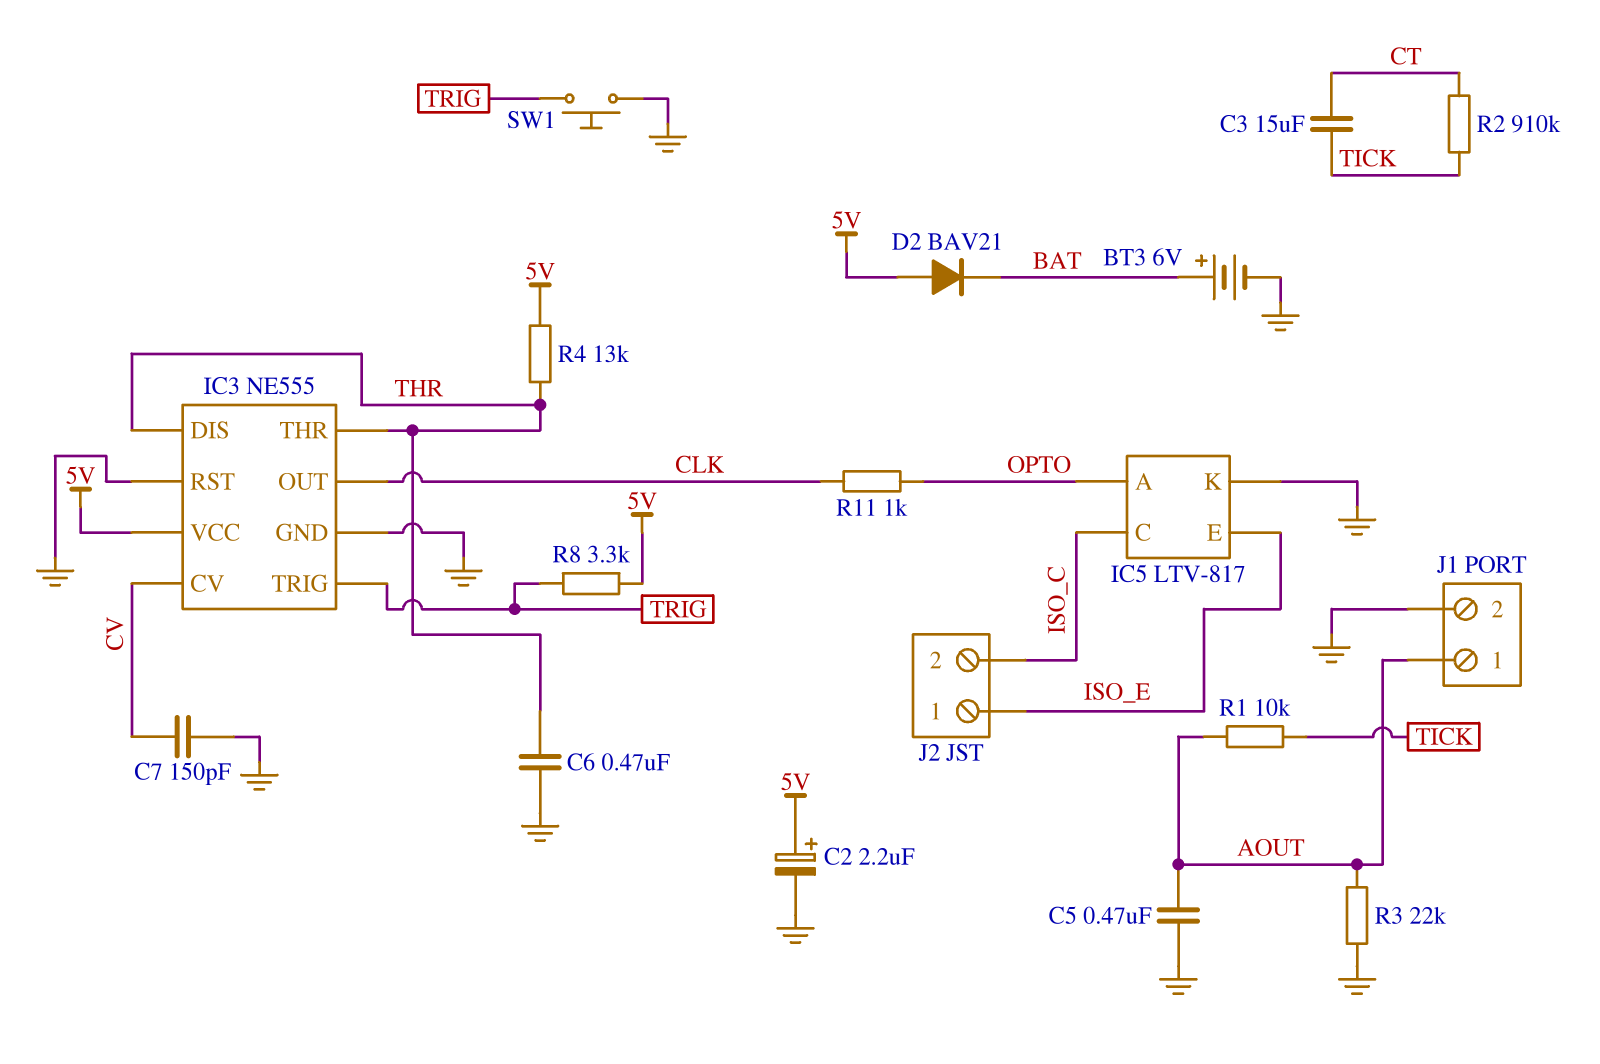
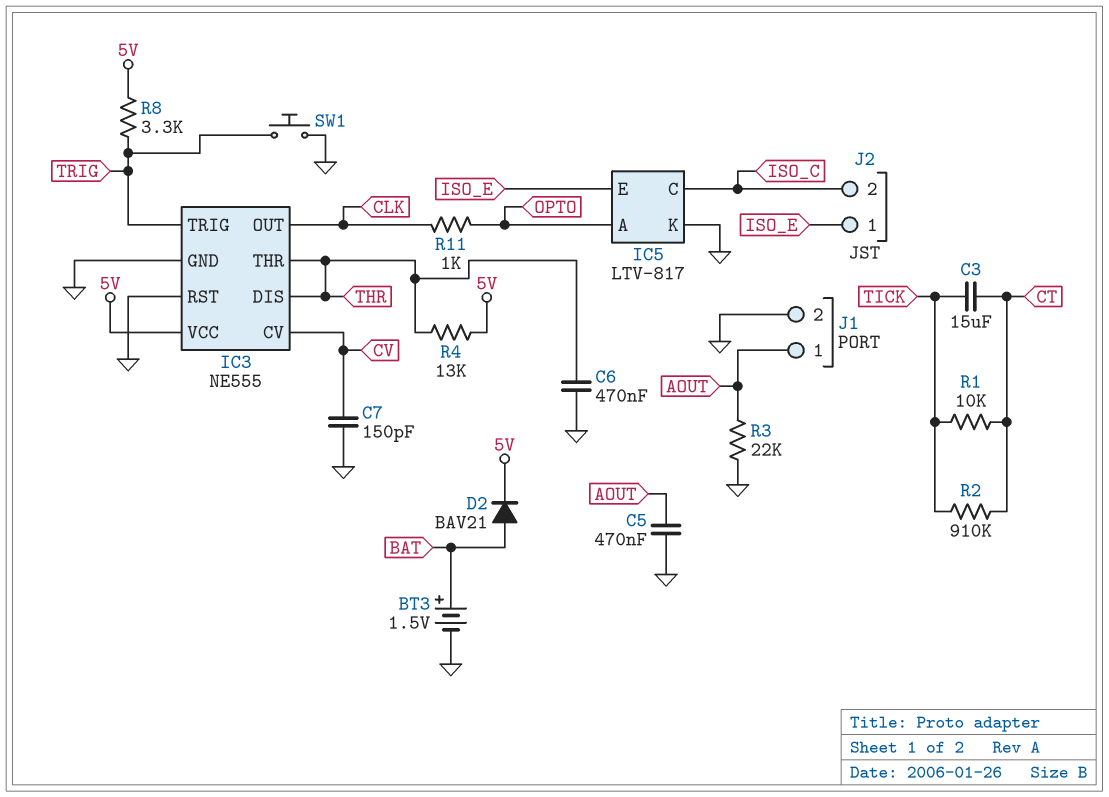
BT3: 6V (plus BAT, minus GND) -> 1.5V (plus BAT, minus GND)
C2: 2.2uF (plus 5V, minus GND) -> none
D2: diode BAV21 (A 5V, K BAT) -> diode BAV21 (A BAT, K 5V)
R1: 10k (AOUT, TICK) -> 10k (CT, TICK)

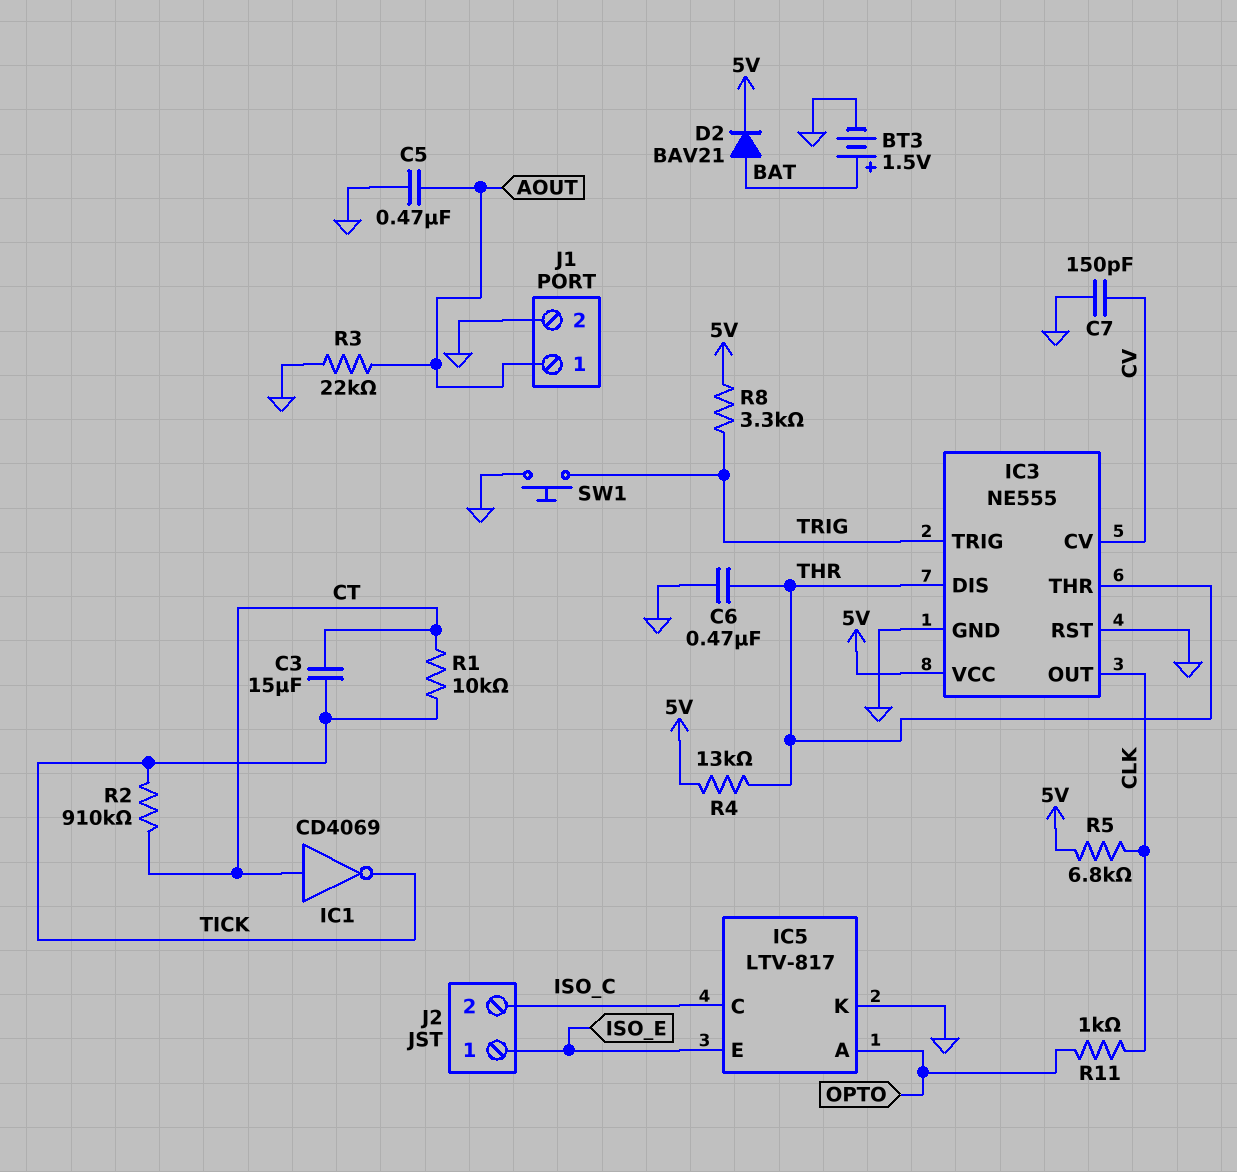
IC1: none -> NOT CD4069 (in CT, out TICK)
R5: none -> 6.8k (5V, CLK)

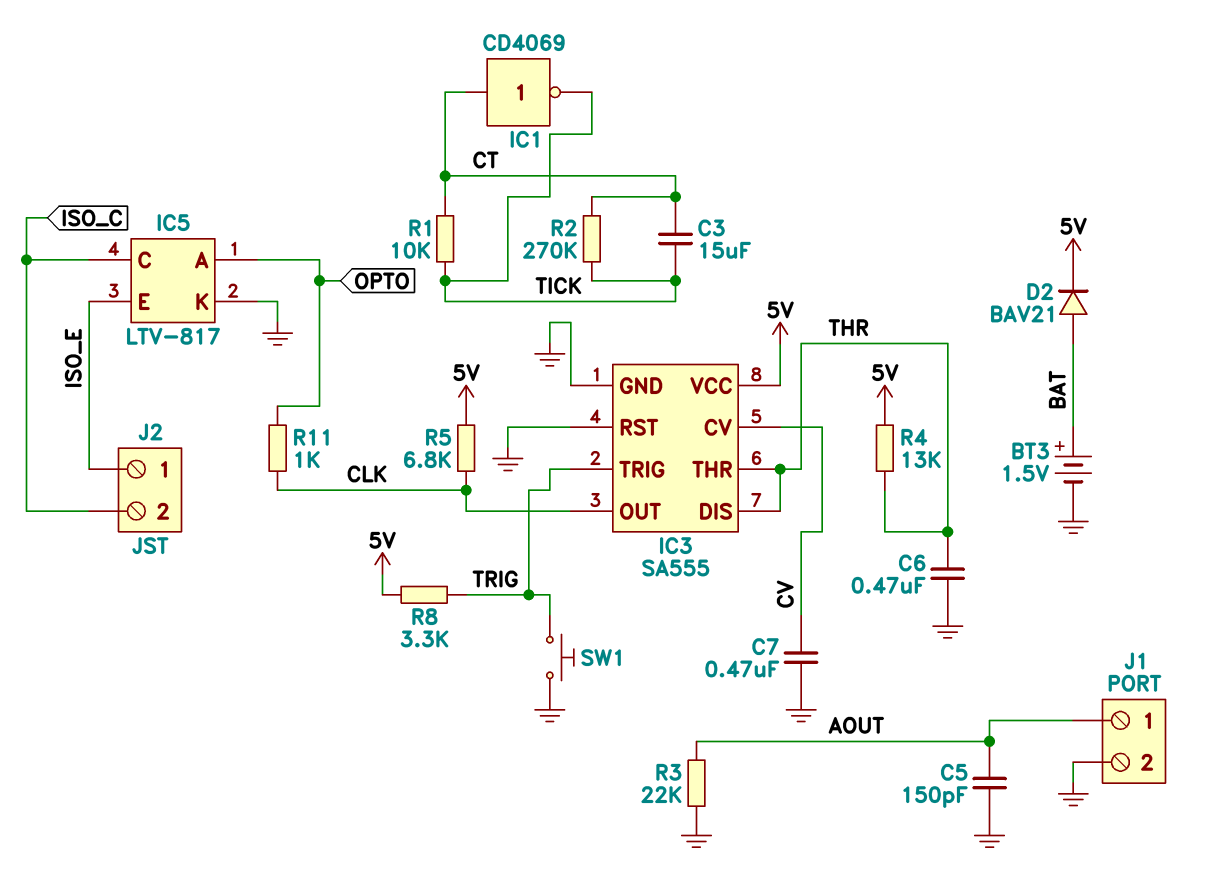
C5: 470nF (AOUT, GND) -> 150pF (AOUT, GND)
C7: 150pF (CV, GND) -> 470nF (CV, GND)
IC3: NE555 -> SA555
R2: 910k (CT, TICK) -> 270k (CT, TICK)

